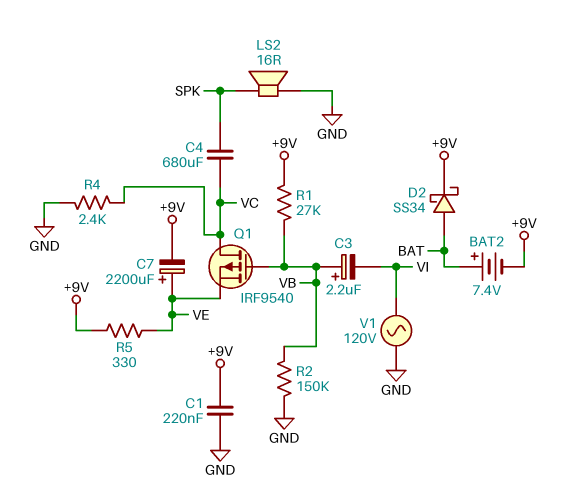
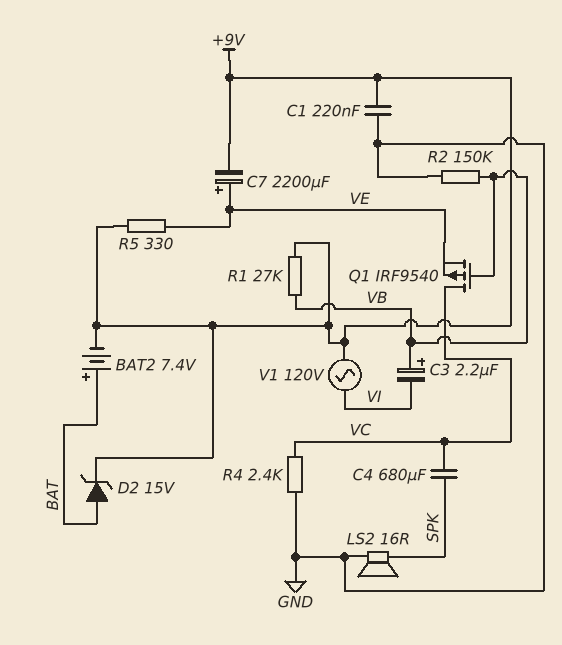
D2: schottky SS34 (A BAT, K +9V) -> zener 15V (A BAT, K +9V)
V1: AC 120V (GND, VI) -> AC 120V (+9V, VI)

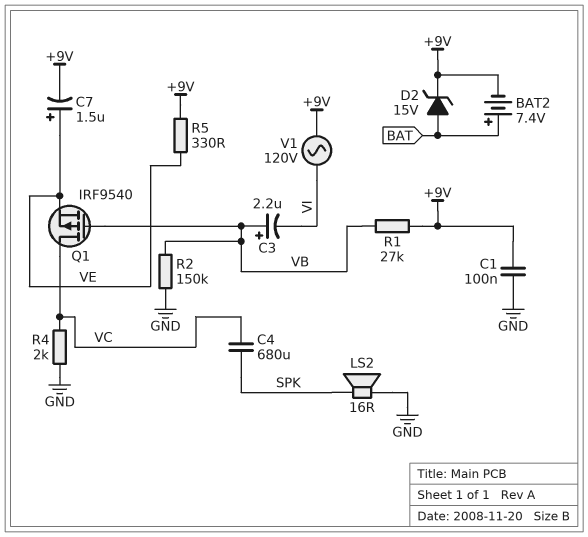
C1: 220nF (+9V, GND) -> 100nF (+9V, GND)
C7: 2200uF (plus VE, minus +9V) -> 1.5uF (plus VE, minus +9V)
R4: 2.4k (GND, VC) -> 2k (GND, VC)

